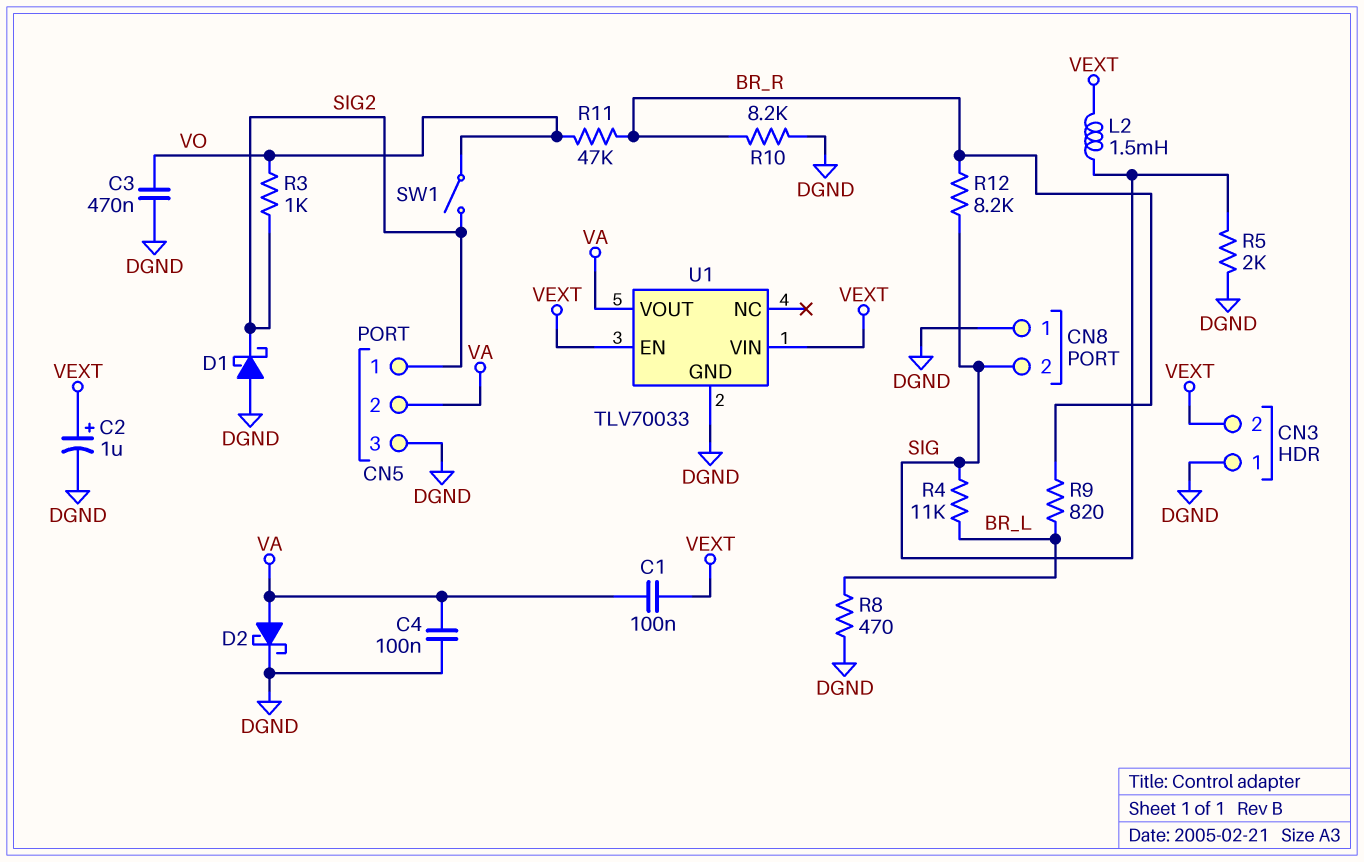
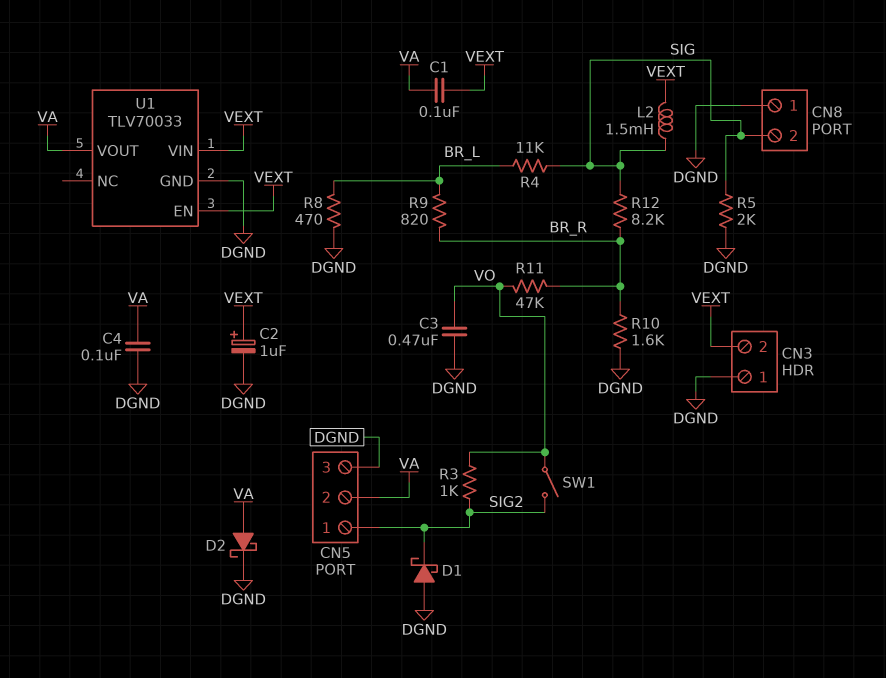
R10: 8.2k (BR_R, DGND) -> 1.6k (BR_R, DGND)

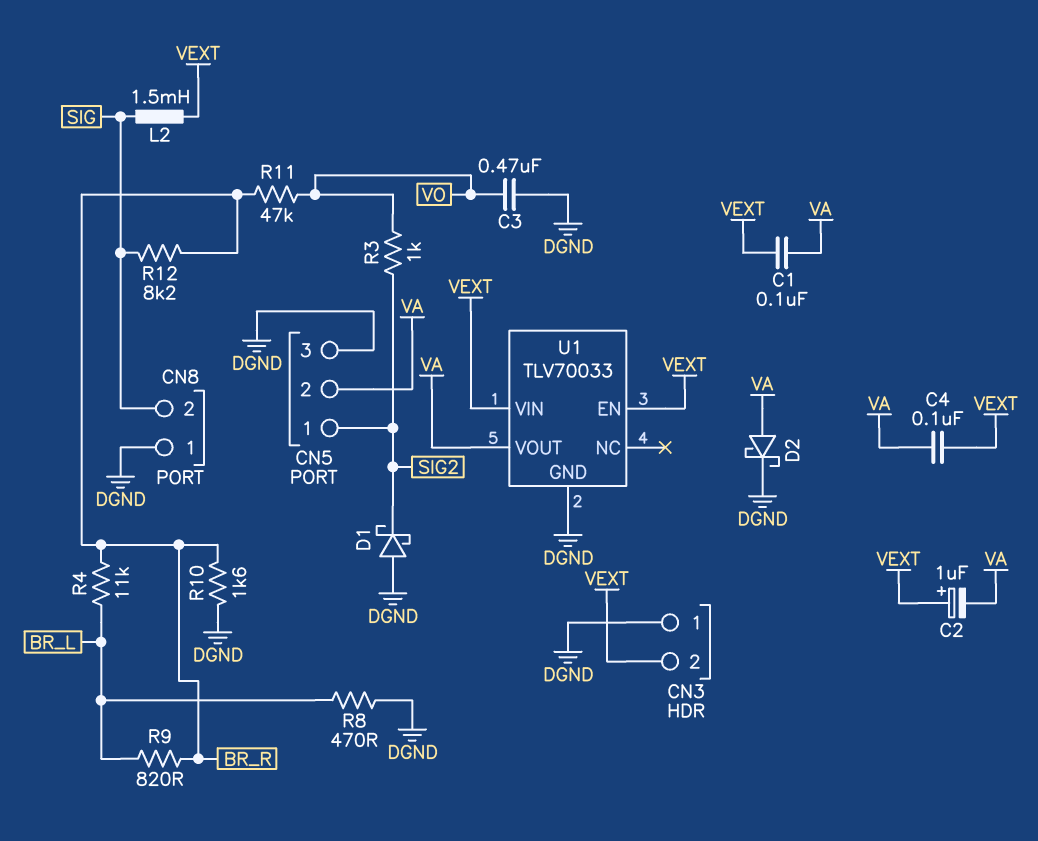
C2: 1uF (plus VEXT, minus DGND) -> 1uF (plus VEXT, minus VA)
C4: 100nF (DGND, VA) -> 100nF (VA, VEXT)
R4: 11k (BR_L, SIG) -> 11k (BR_L, BR_R)
R5: 2k (DGND, SIG) -> none
SW1: switch (SIG2, VO) -> none

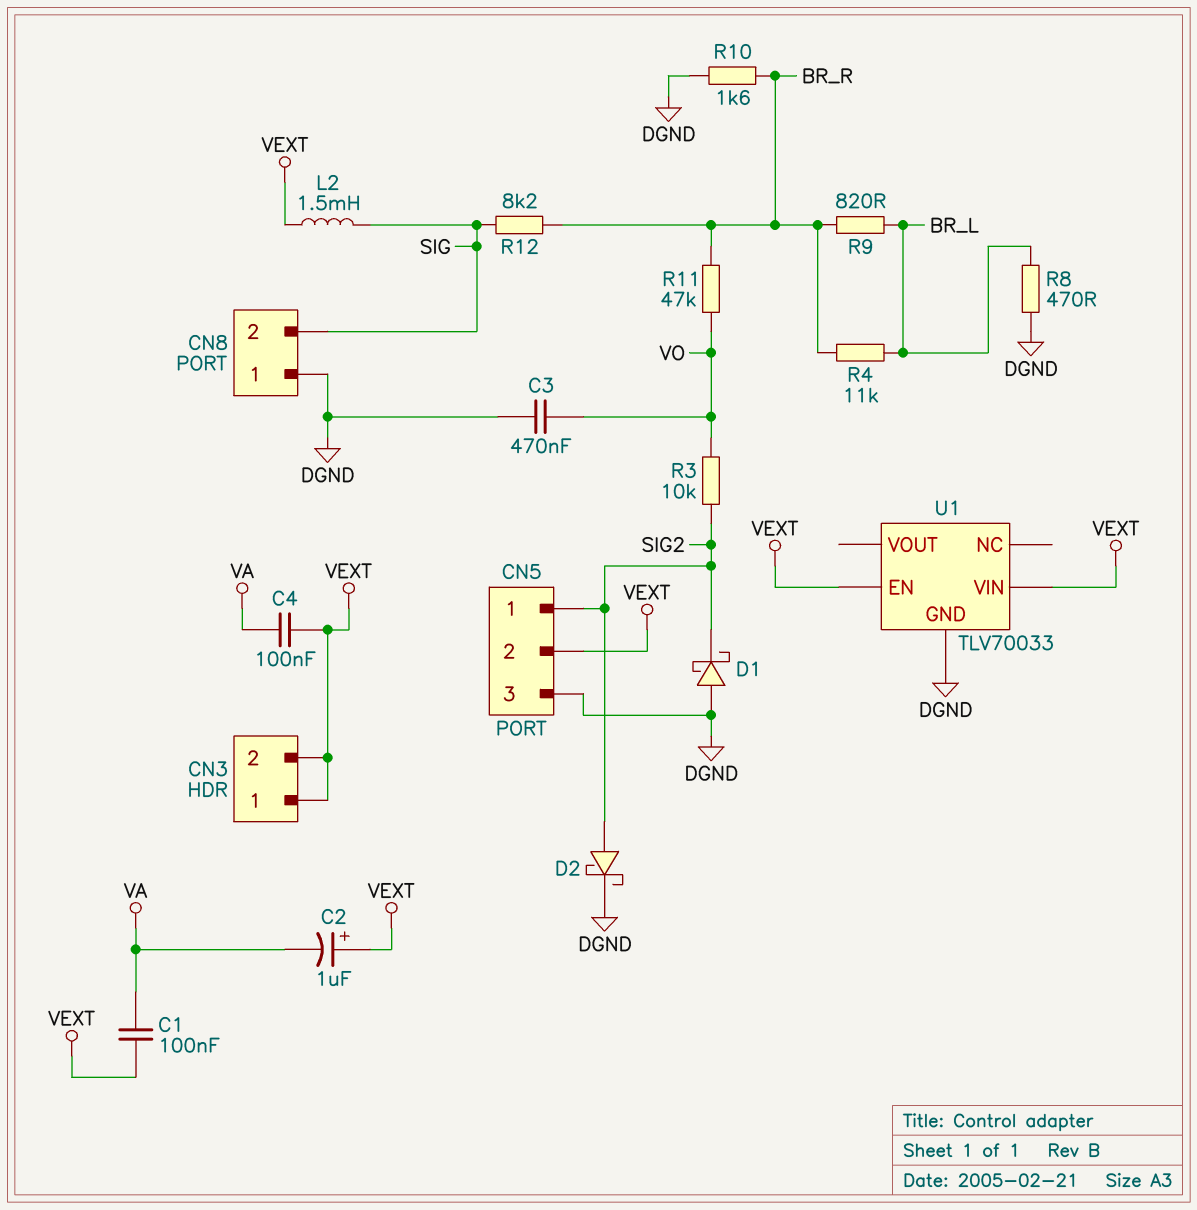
CN3 pin 1: DGND -> VEXT
CN5 pin 2: VA -> VEXT
D2: schottky (A VA, K DGND) -> schottky (A SIG2, K DGND)
R3: 1k (SIG2, VO) -> 10k (SIG2, VO)
U1 pin VOUT: VA -> none

